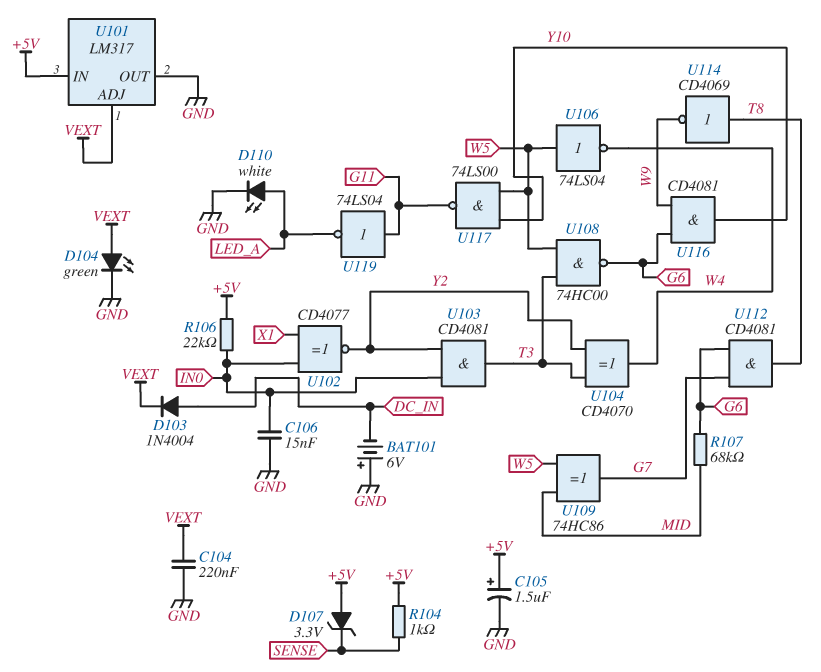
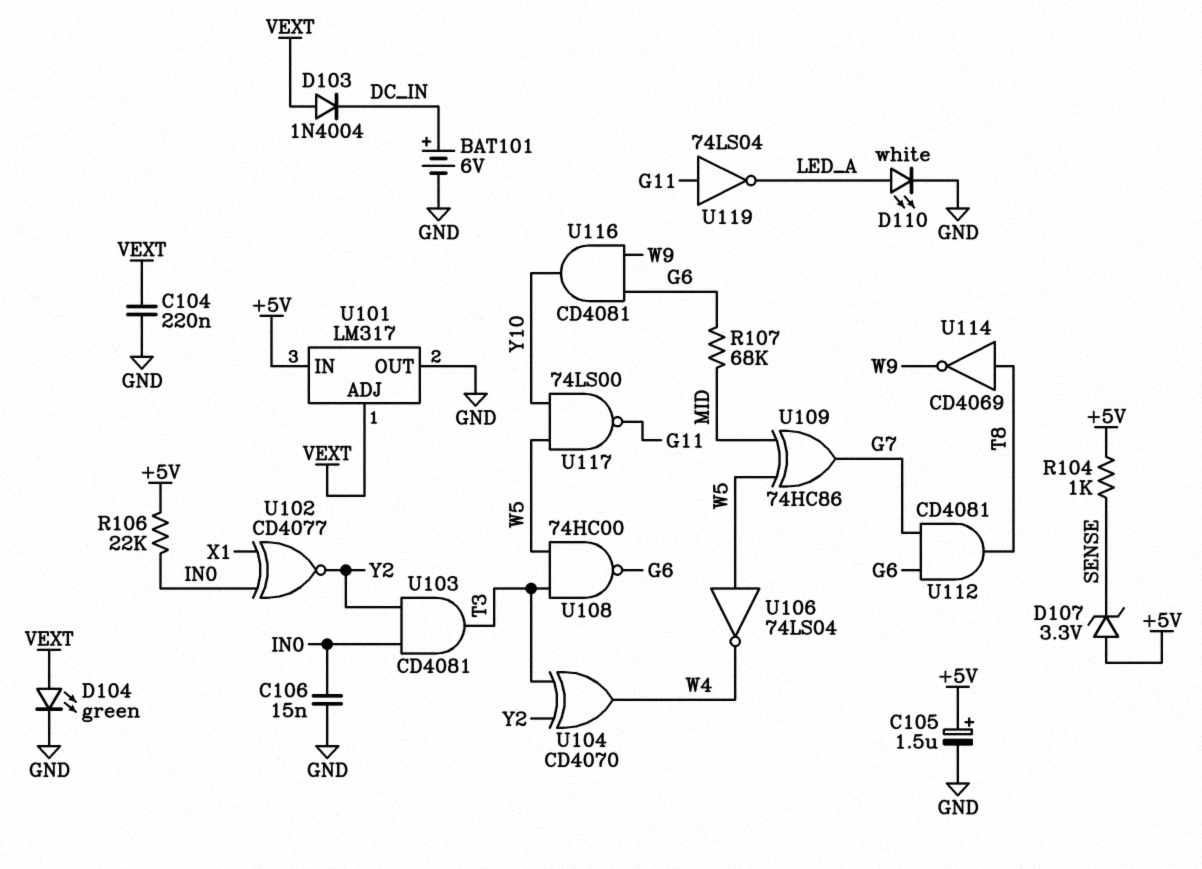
BAT101: 6V (plus GND, minus DC_IN) -> 6V (plus DC_IN, minus GND)
D103: diode 1N4004 (A DC_IN, K VEXT) -> diode 1N4004 (A VEXT, K DC_IN)

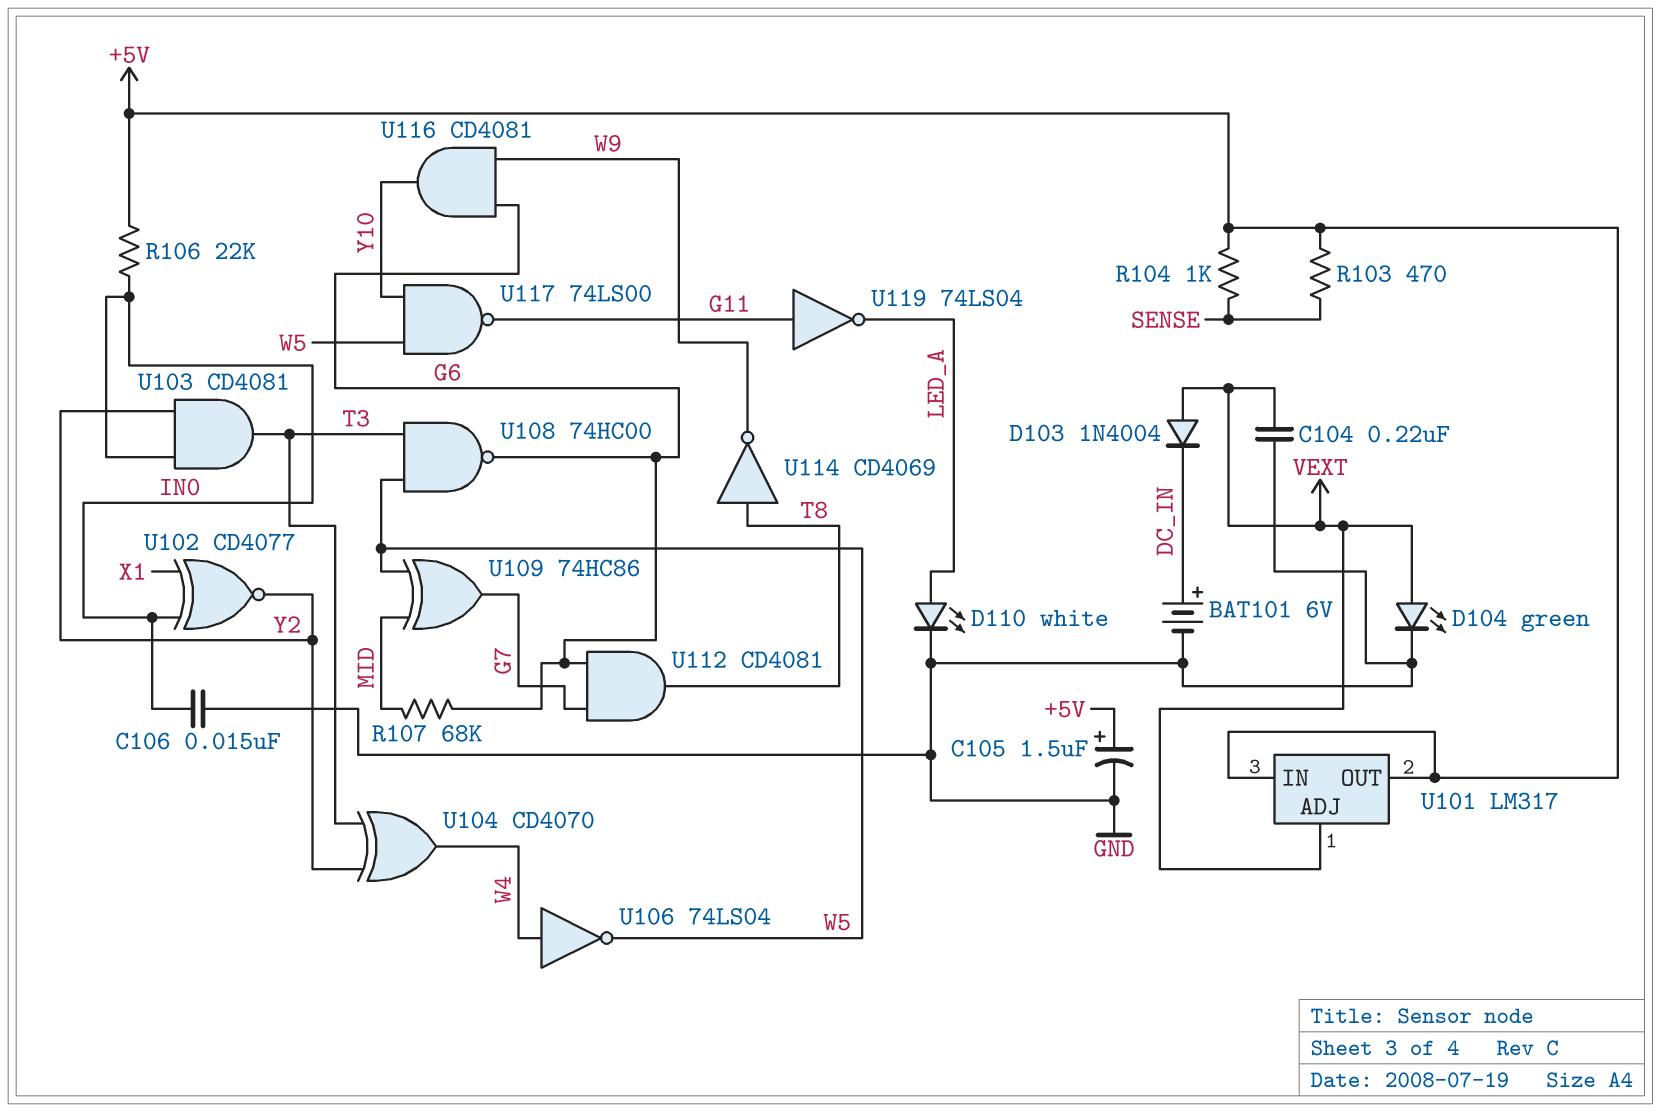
D107: zener 3.3V (A +5V, K SENSE) -> none
R103: none -> 470 (+5V, SENSE)
U101 pin OUT: GND -> +5V
U106: NOT 74LS04 (in W5, out W4) -> NOT 74LS04 (in W4, out W5)

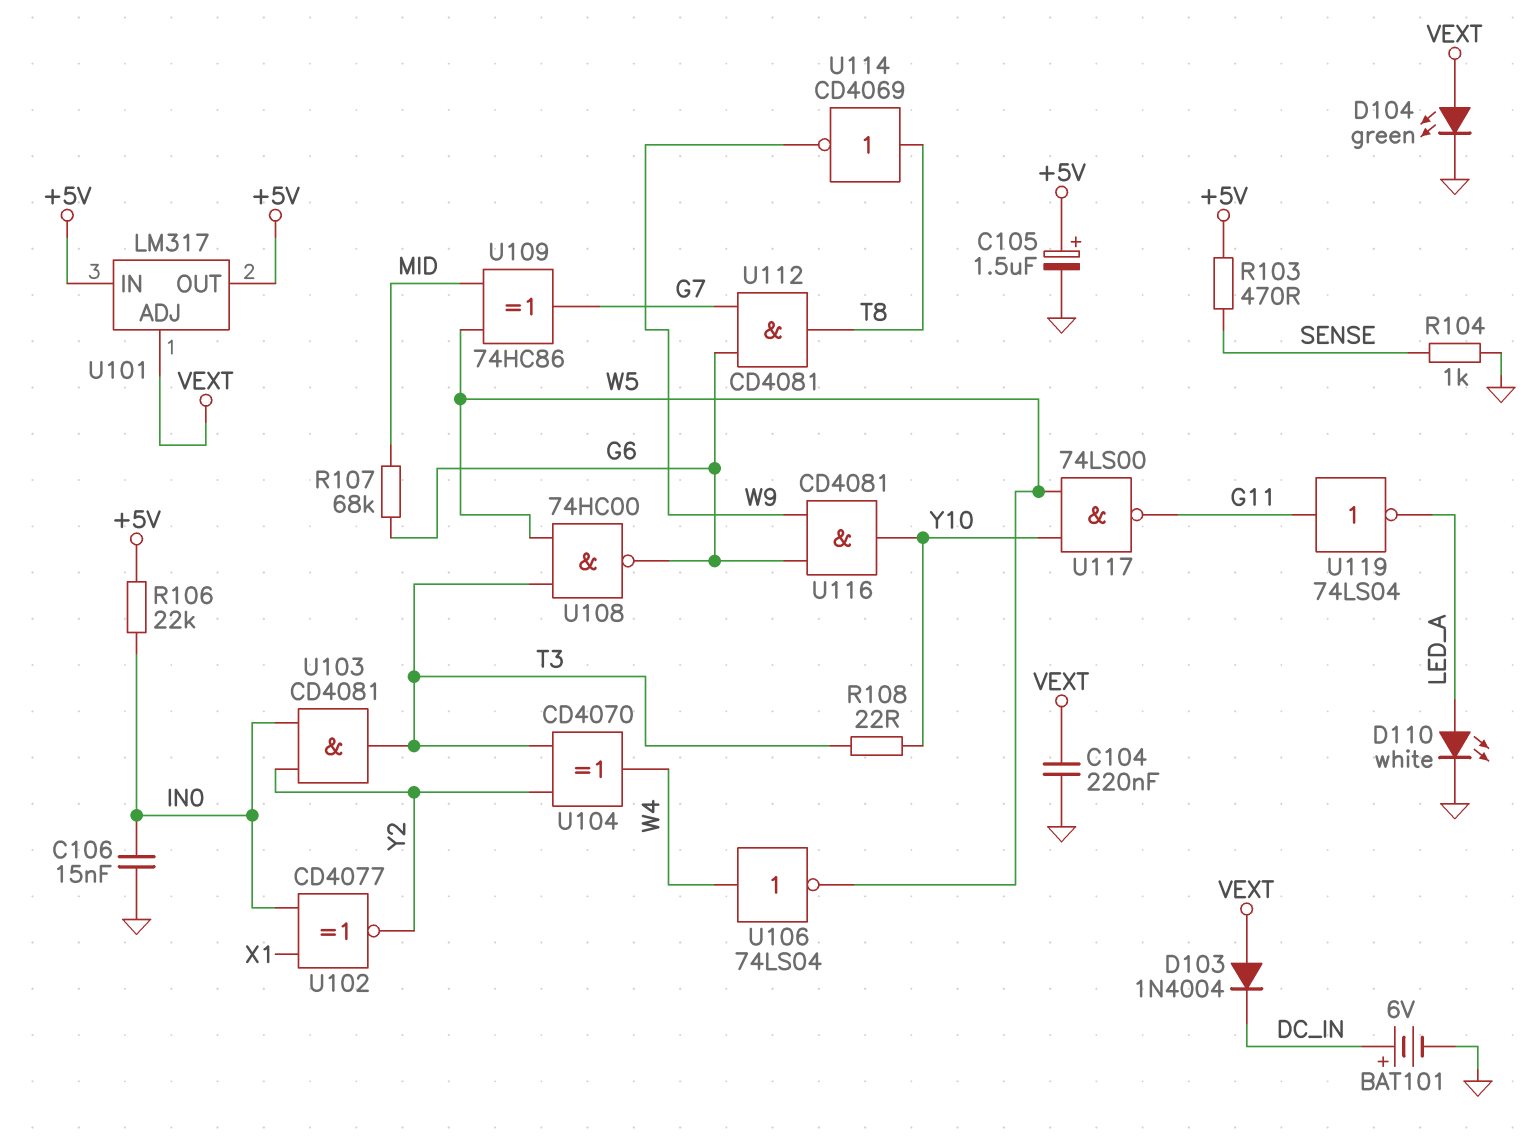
R104: 1k (+5V, SENSE) -> 1k (GND, SENSE)
R108: none -> 22 (T3, Y10)

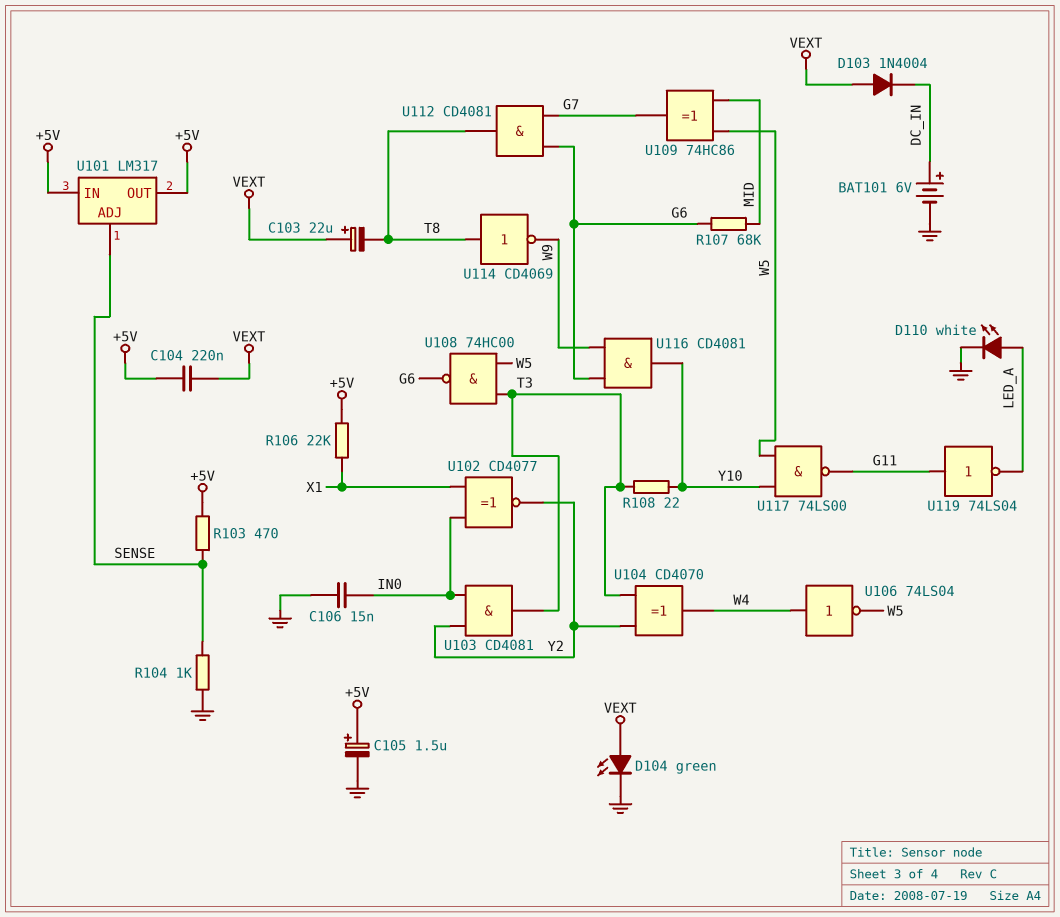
C103: none -> 22uF (plus VEXT, minus T8)
C104: 220nF (GND, VEXT) -> 220nF (+5V, VEXT)
R106: 22k (+5V, IN0) -> 22k (+5V, X1)
U101 pin ADJ: VEXT -> SENSE

